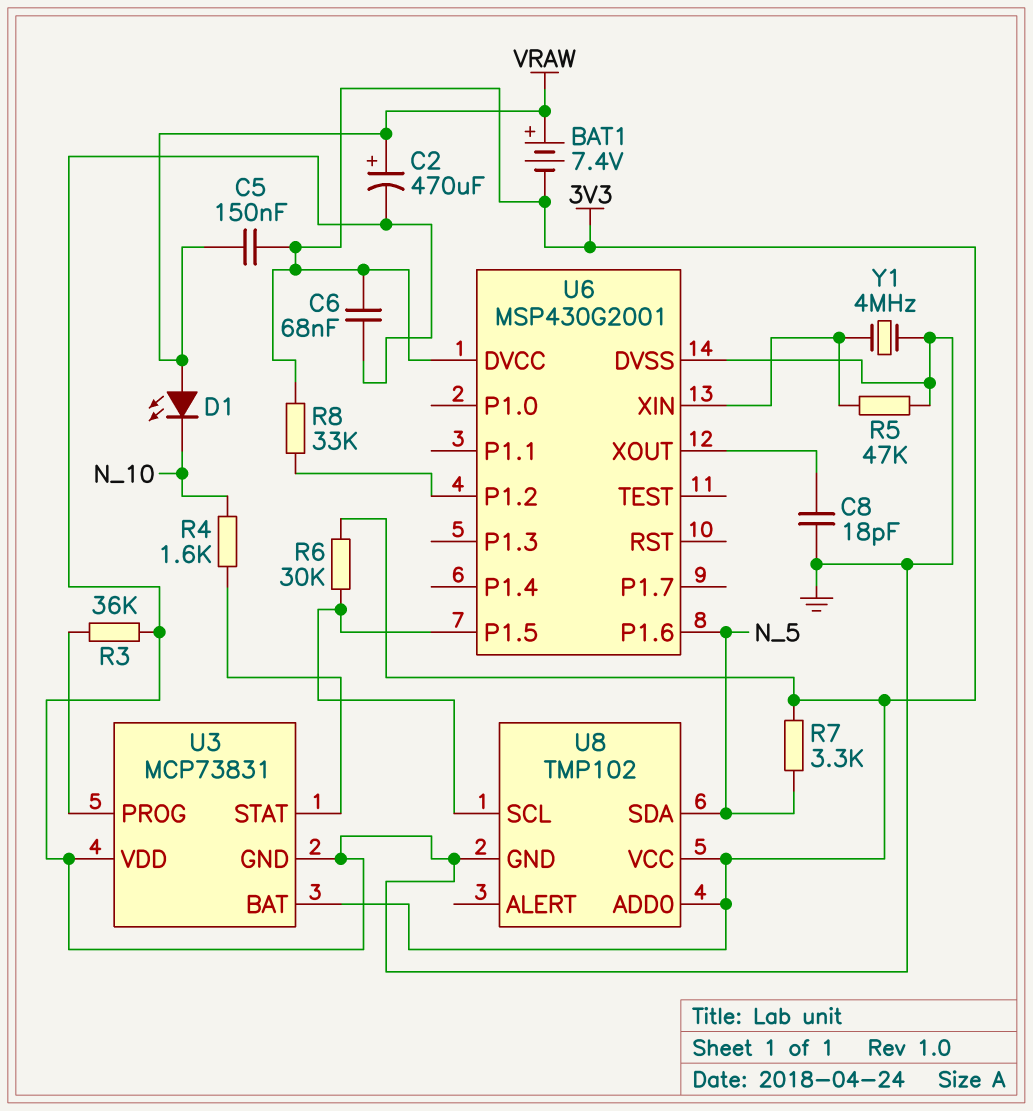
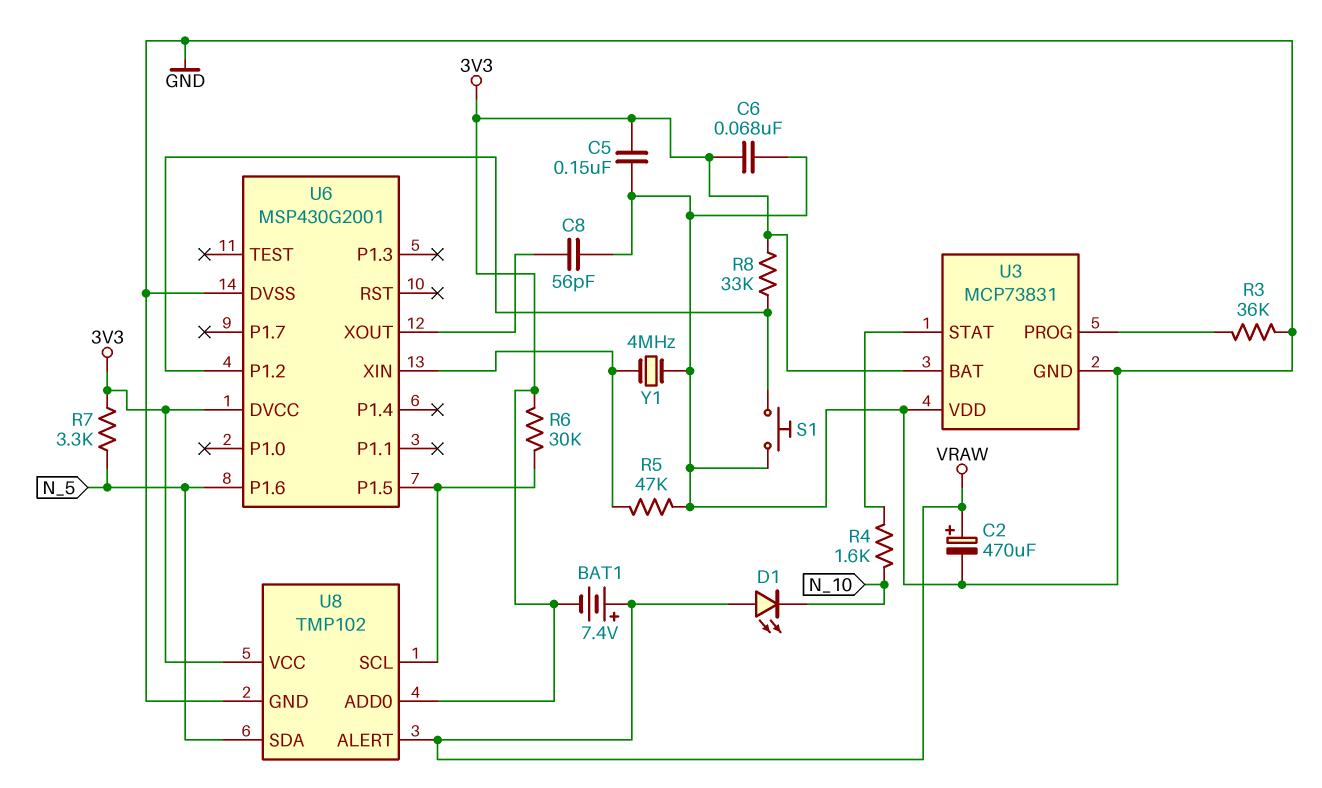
C5: 150nF (3V3, VRAW) -> 150nF (3V3, GND)
C8: 18pF (GND, U6/XOUT) -> 56pF (GND, U6/XOUT)
S1: none -> button (GND, U6/P1.2)
U8 pin ALERT: none -> VRAW

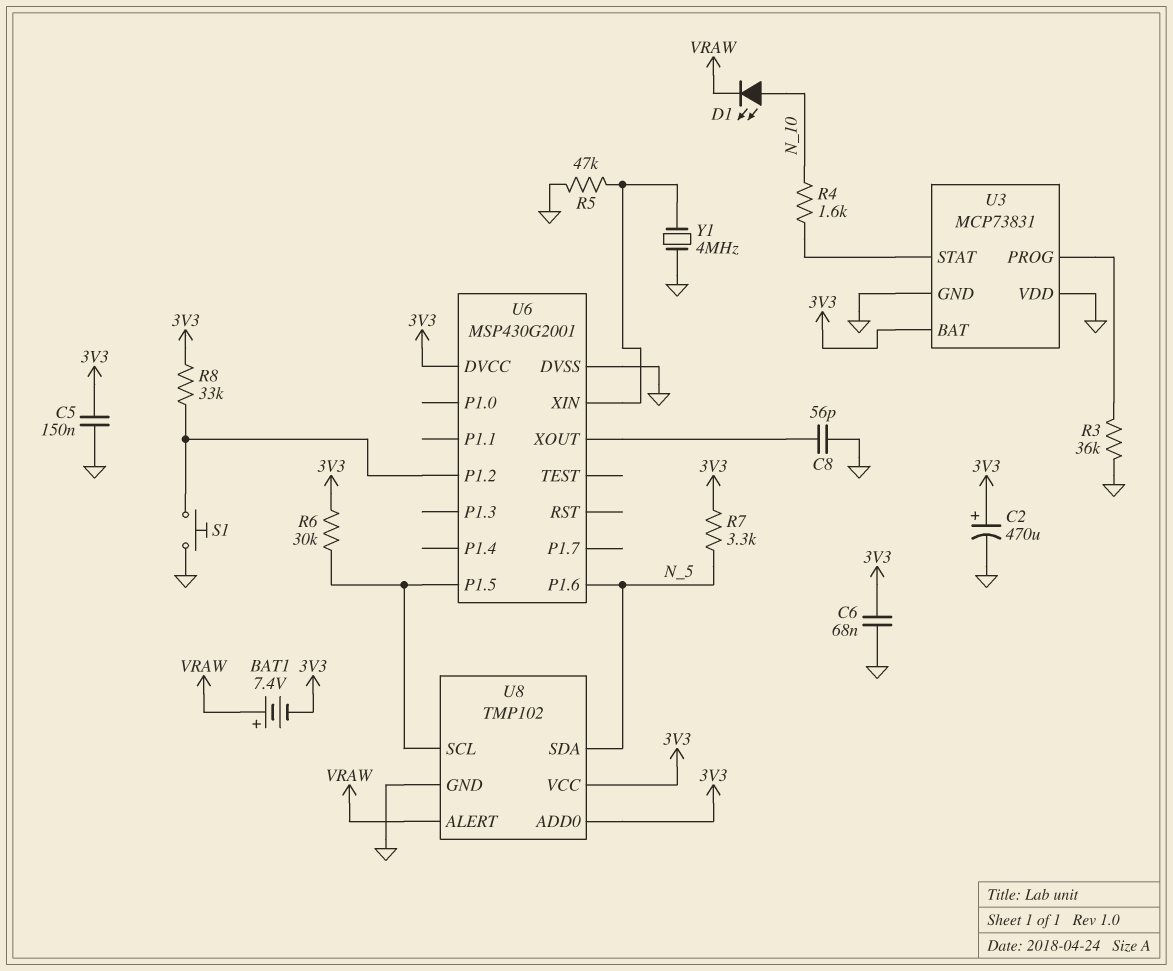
C2: 470uF (plus VRAW, minus GND) -> 470uF (plus 3V3, minus GND)
D1: LED (A VRAW, K N_10) -> LED (A N_10, K VRAW)

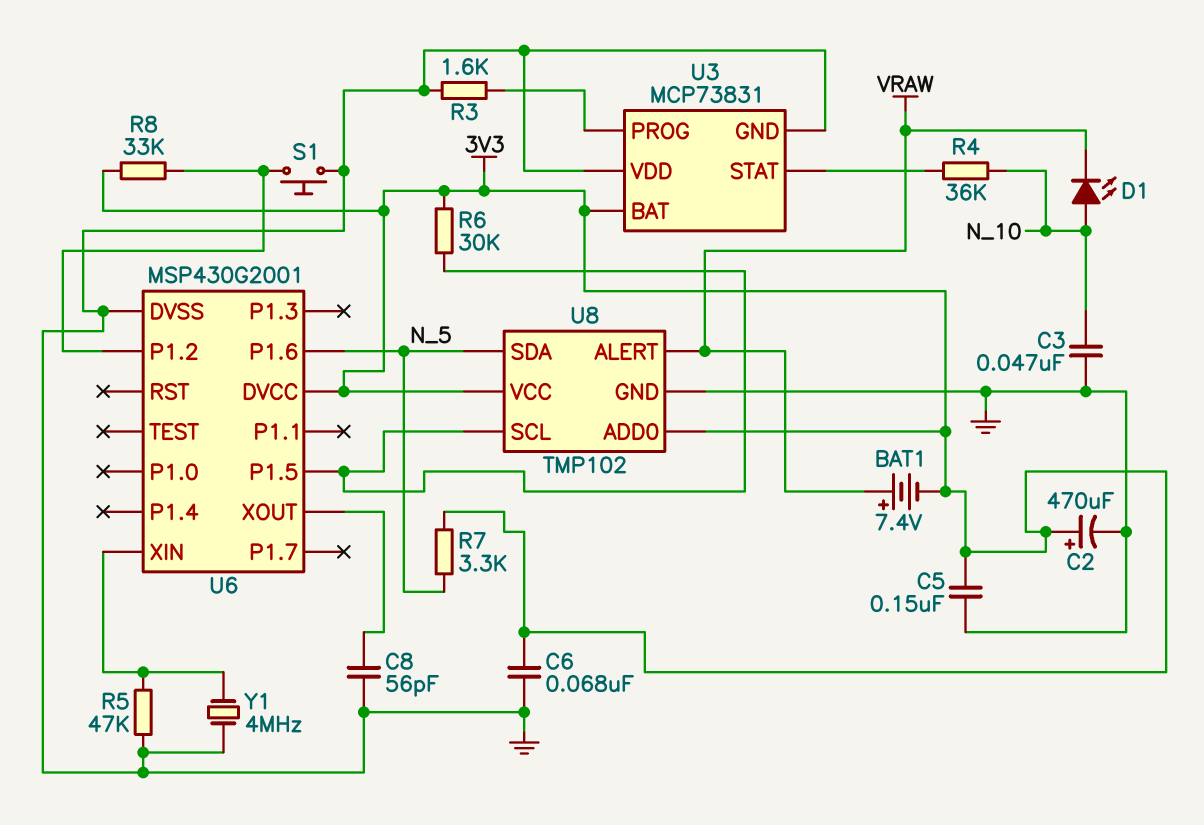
C3: none -> 47nF (GND, N_10)
R3: 36k (GND, U3/PROG) -> 1.6k (GND, U3/PROG)
R4: 1.6k (N_10, U3/STAT) -> 36k (N_10, U3/STAT)

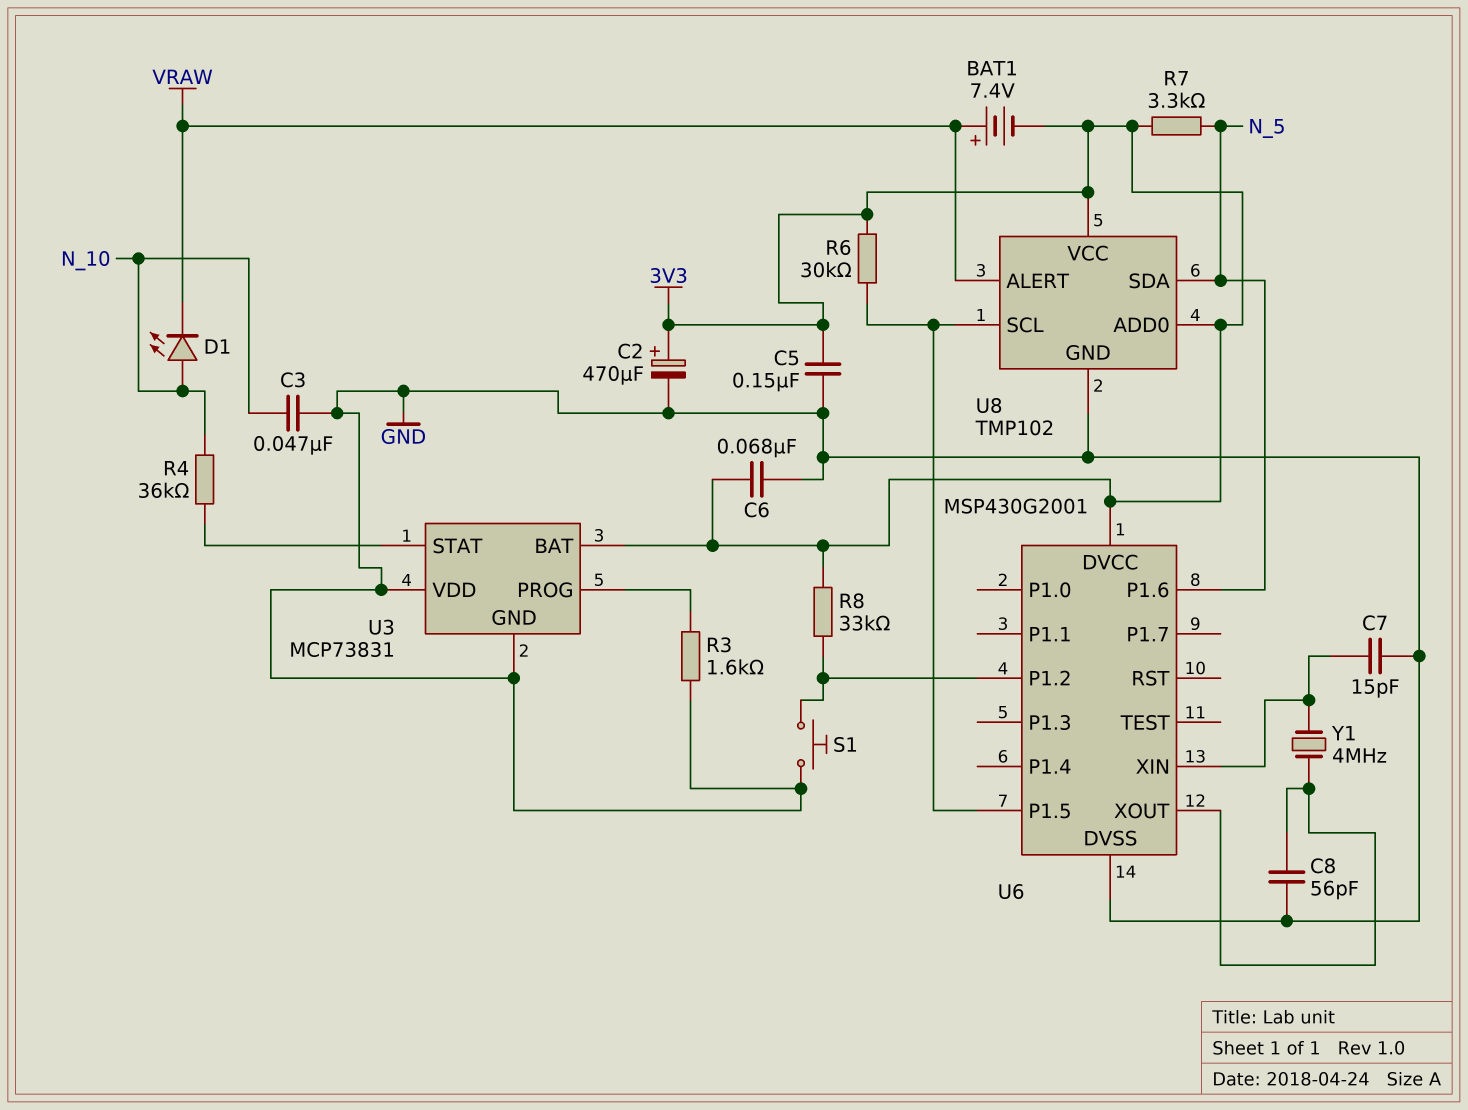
C7: none -> 15pF (GND, U6/XIN)
R5: 47k (GND, U6/XIN) -> none
Y1: 4MHz (GND, U6/XIN) -> 4MHz (U6/XIN, U6/XOUT)

